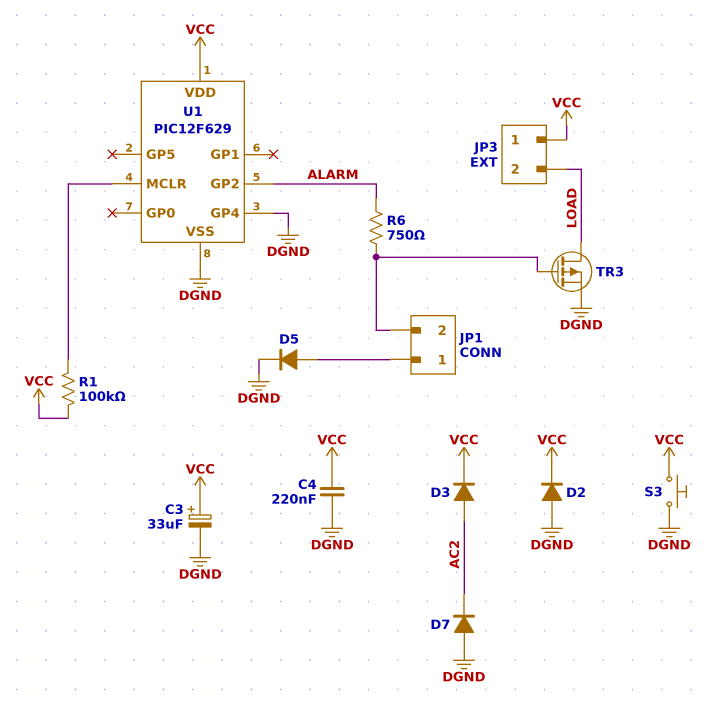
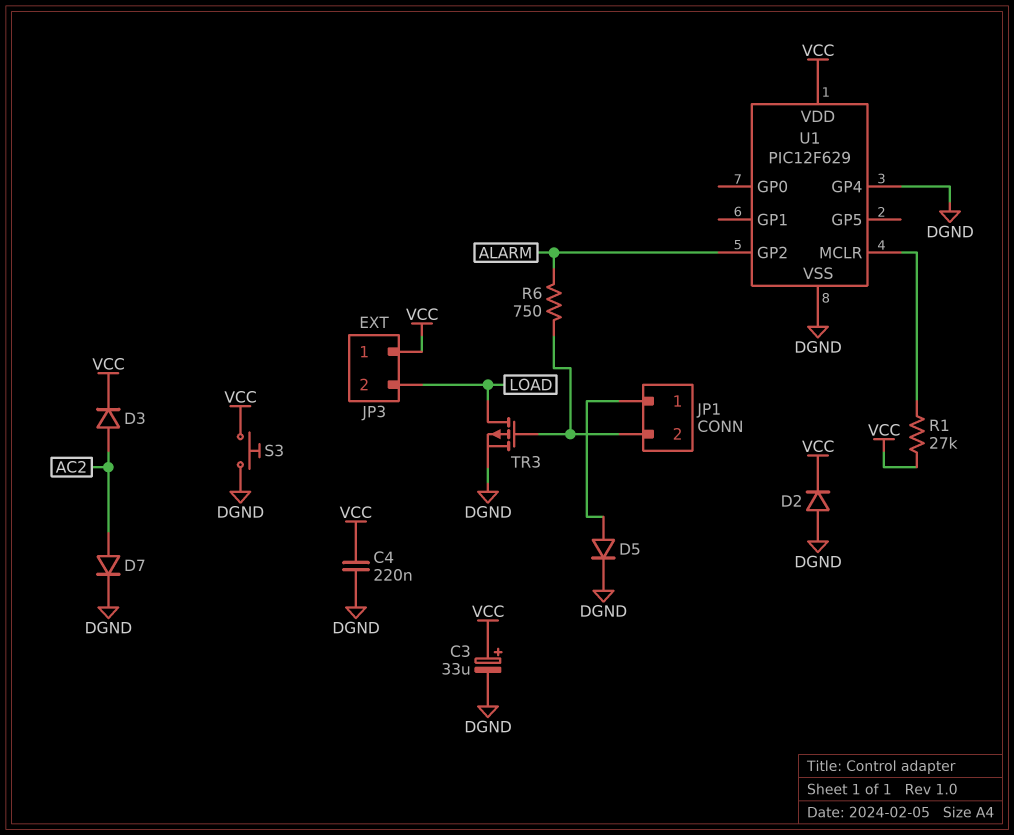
D7: diode (A DGND, K AC2) -> diode (A AC2, K DGND)
R1: 100k (U1/MCLR, VCC) -> 27k (U1/MCLR, VCC)

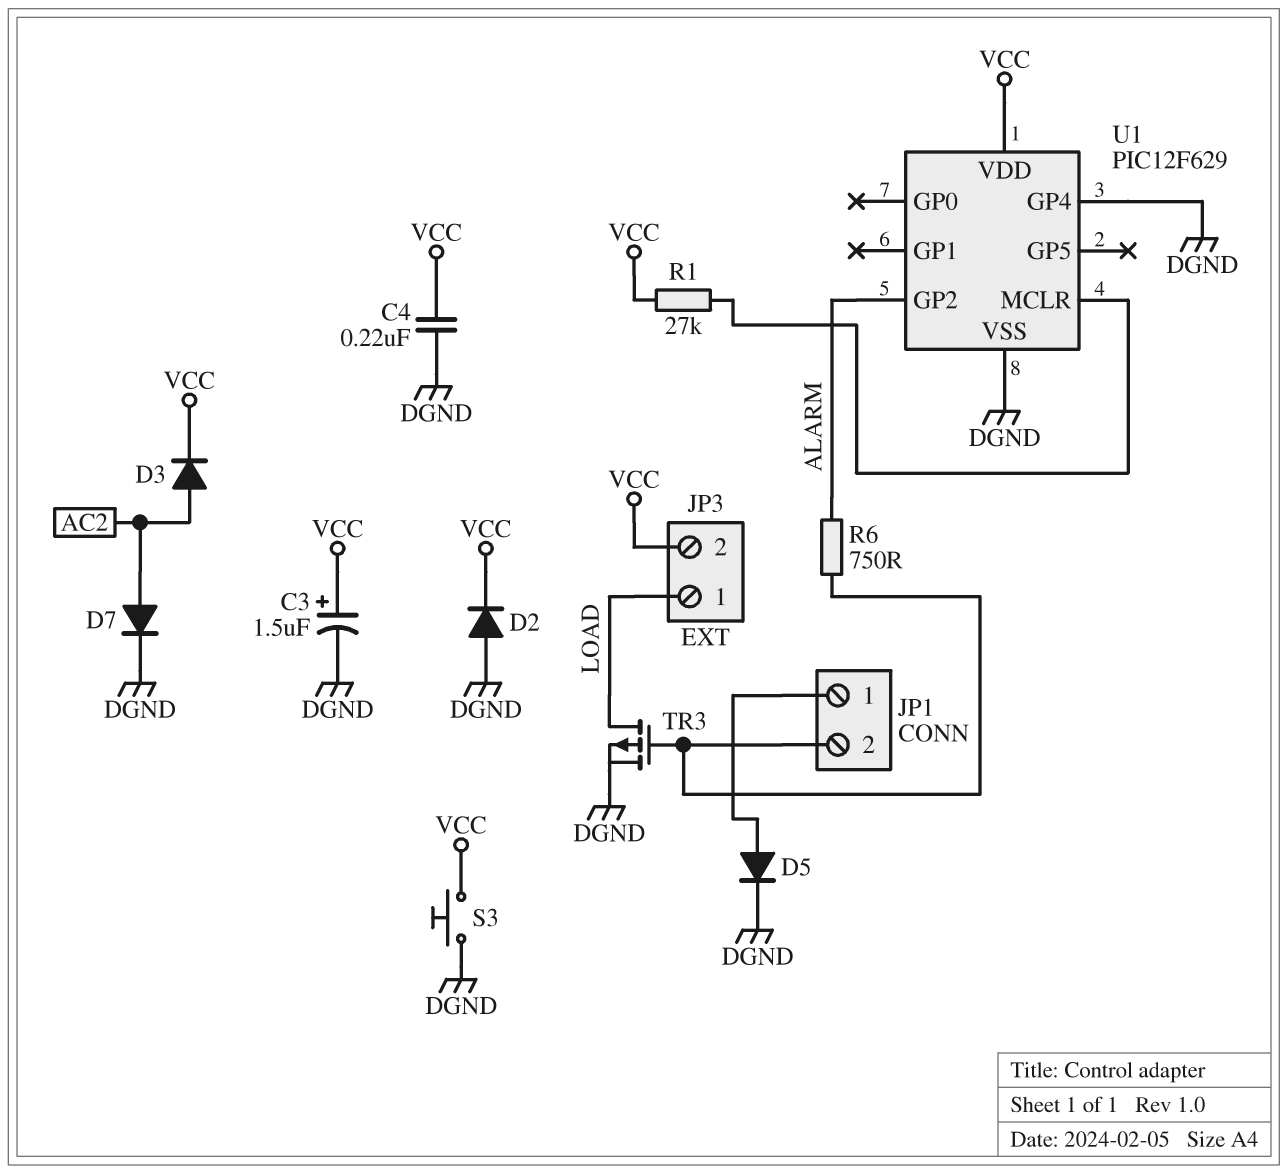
C3: 33uF (plus VCC, minus DGND) -> 1.5uF (plus VCC, minus DGND)
JP3 pin 1: VCC -> LOAD
JP3 pin 2: LOAD -> VCC

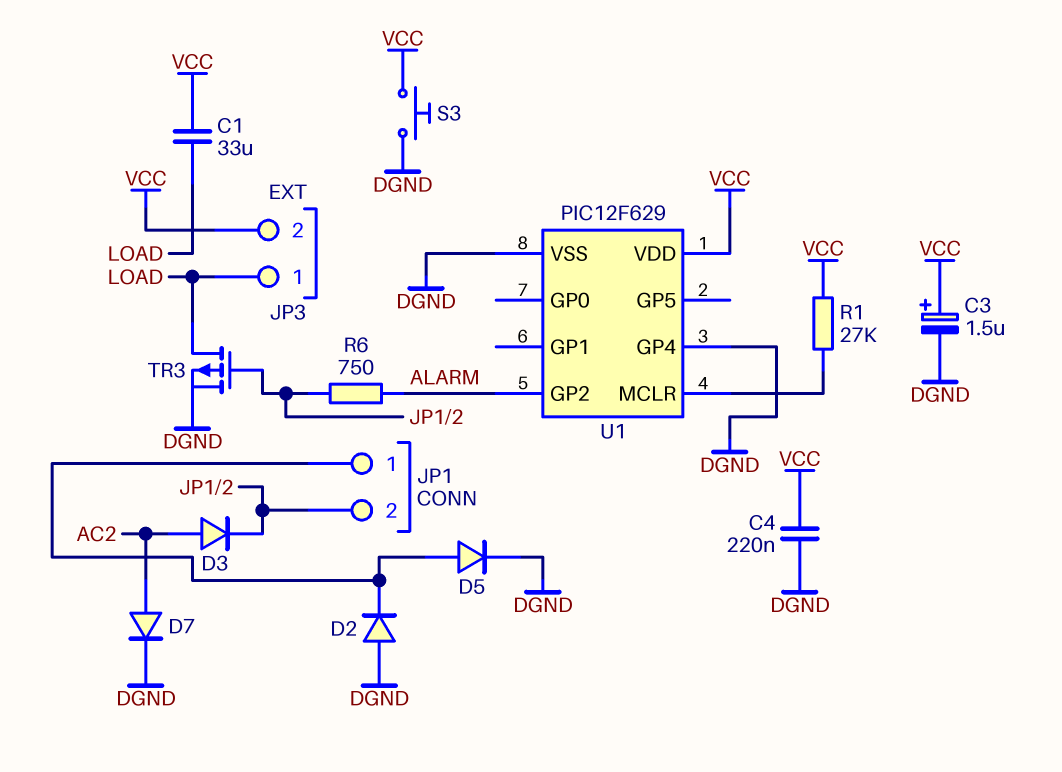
C1: none -> 33uF (LOAD, VCC)
D2: diode (A DGND, K VCC) -> diode (A DGND, K JP1/1)
D3: diode (A AC2, K VCC) -> diode (A AC2, K JP1/2)

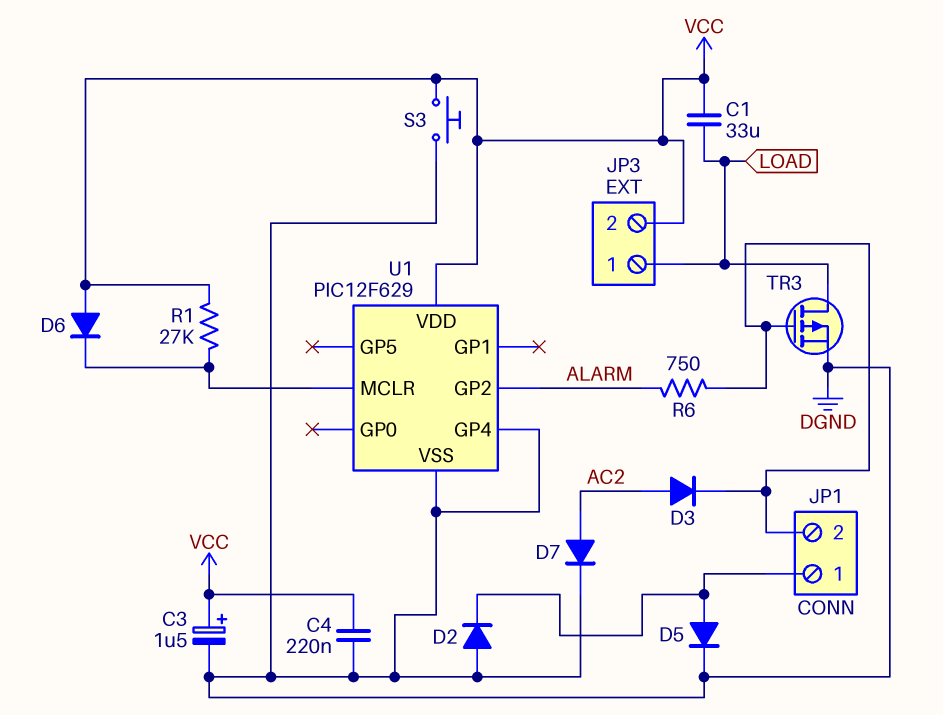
D6: none -> diode (A VCC, K U1/MCLR)

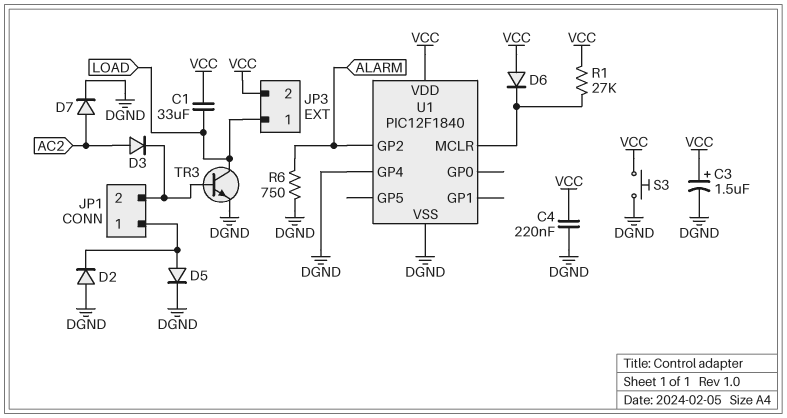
R6: 750 (ALARM, JP1/2) -> 750 (ALARM, DGND)
TR3: PMOS (G JP1/2, D LOAD, S DGND) -> NPN (B JP1/2, C LOAD, E DGND)
U1: PIC12F629 -> PIC12F1840

